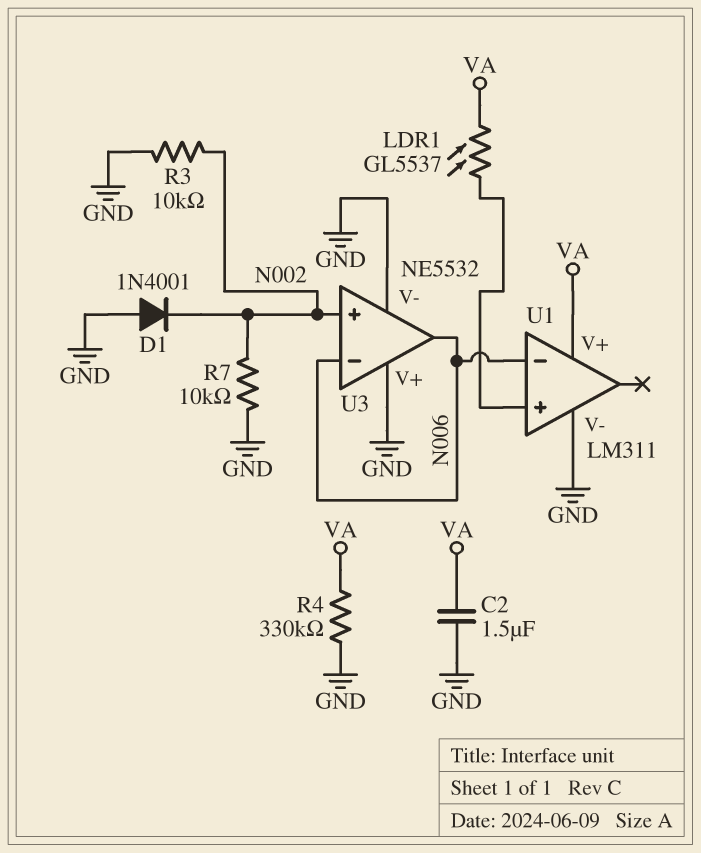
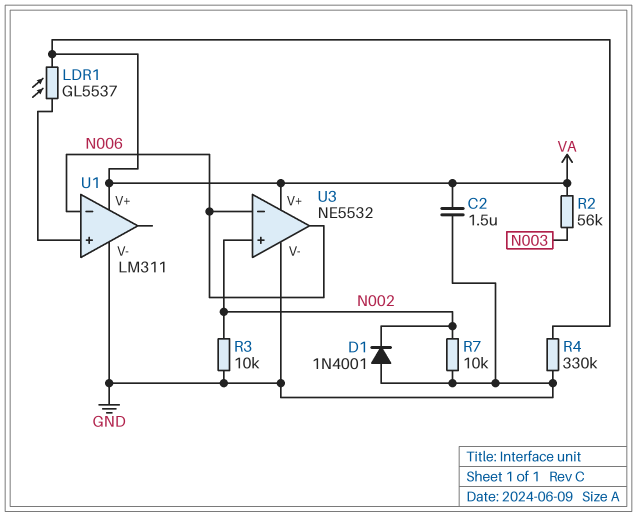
R2: none -> 56k (N003, VA)
U3 pin V+: GND -> VA

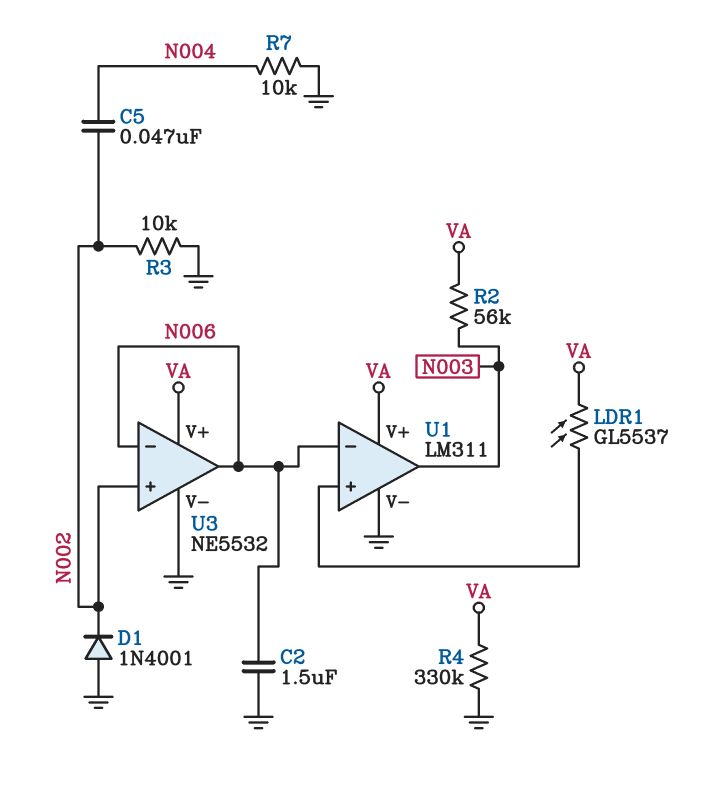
C2: 1.5uF (GND, VA) -> 1.5uF (GND, N006)
C5: none -> 47nF (N002, N004)
R7: 10k (GND, N002) -> 10k (GND, N004)
U1 pin out: none -> N003

